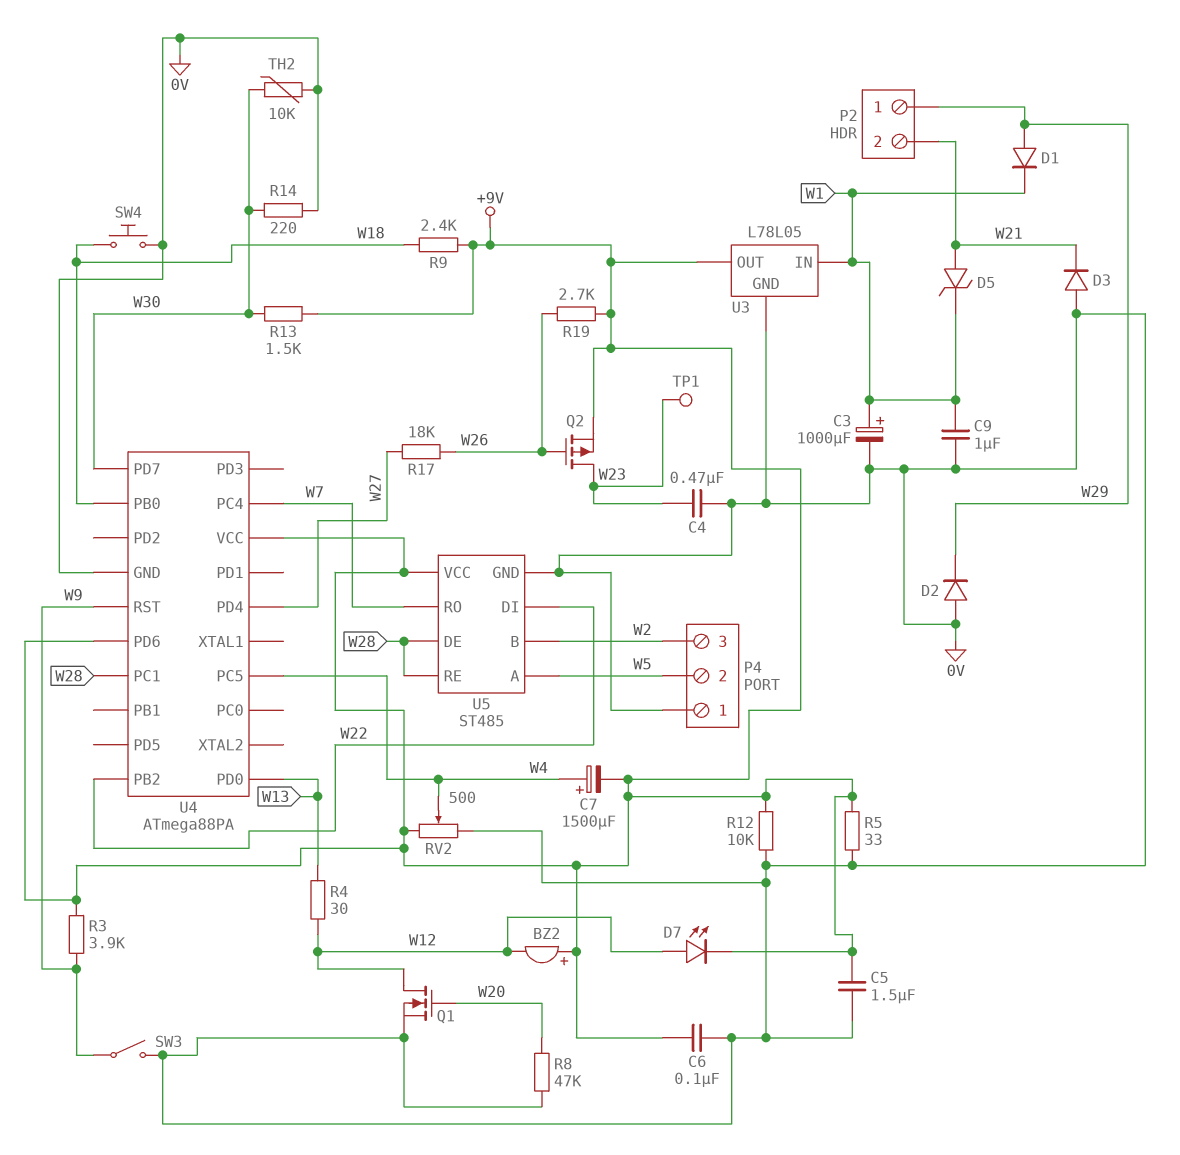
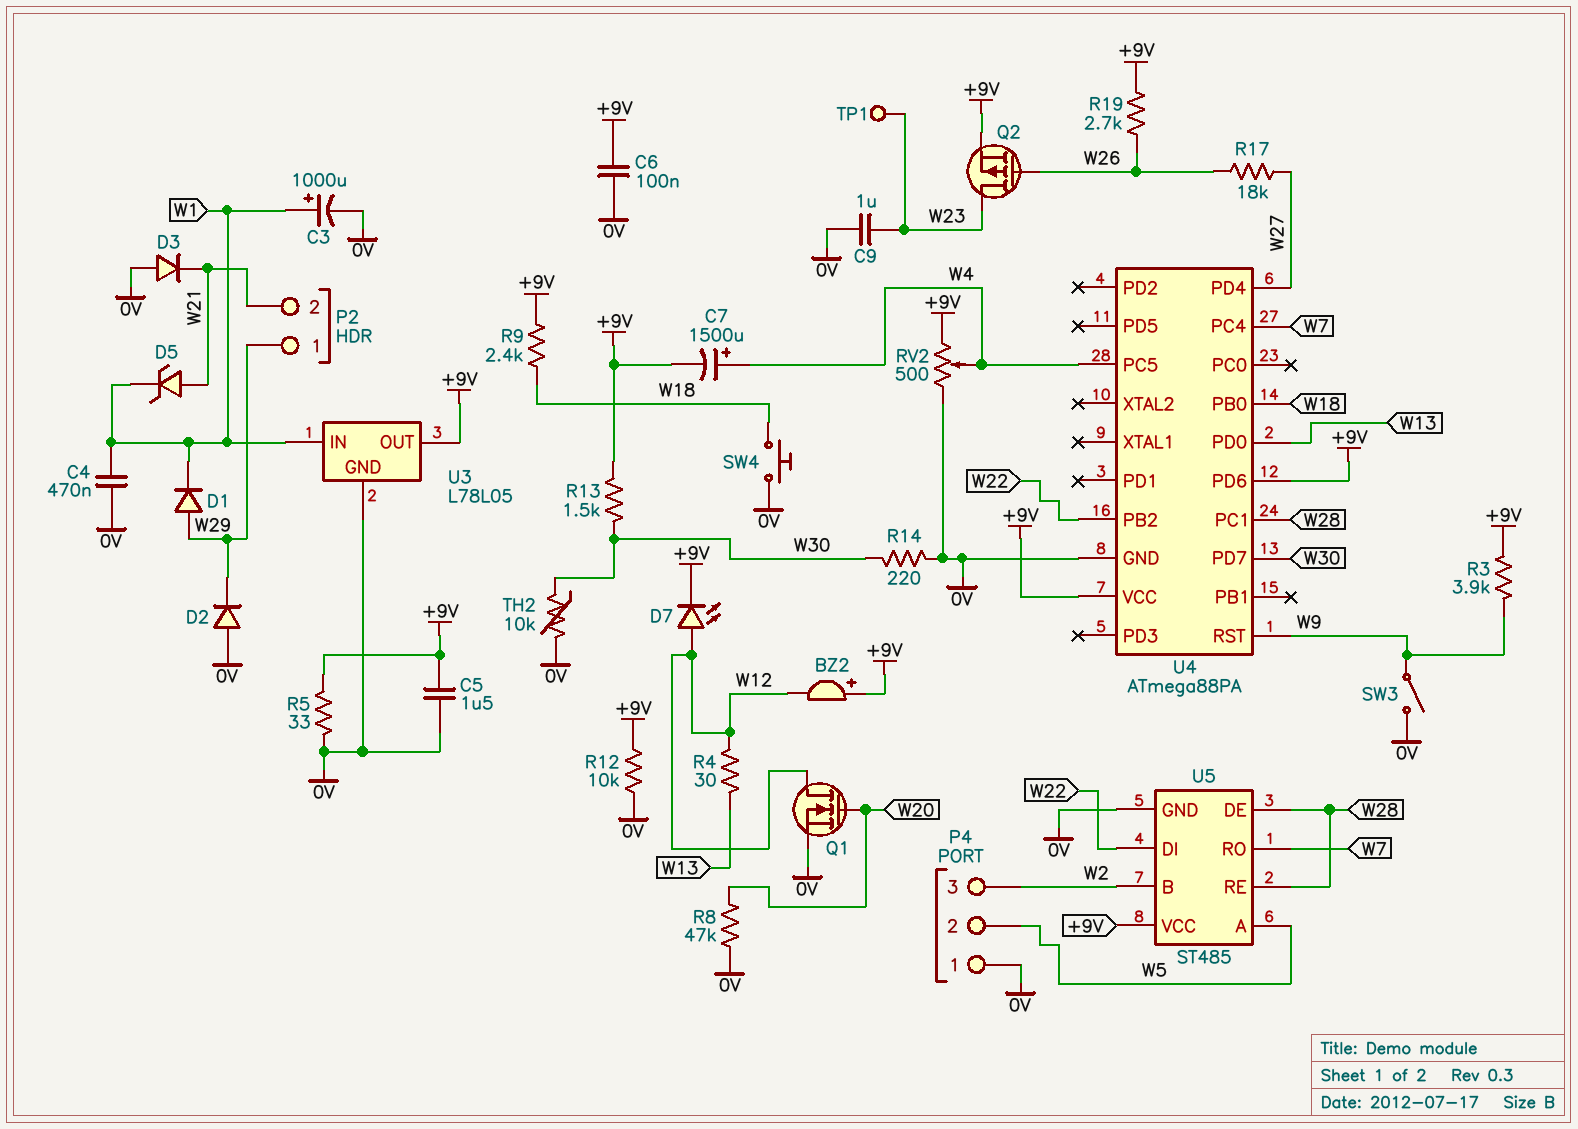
C4: 470nF (0V, W23) -> 470nF (0V, W1)
C9: 1uF (0V, W1) -> 1uF (0V, W23)

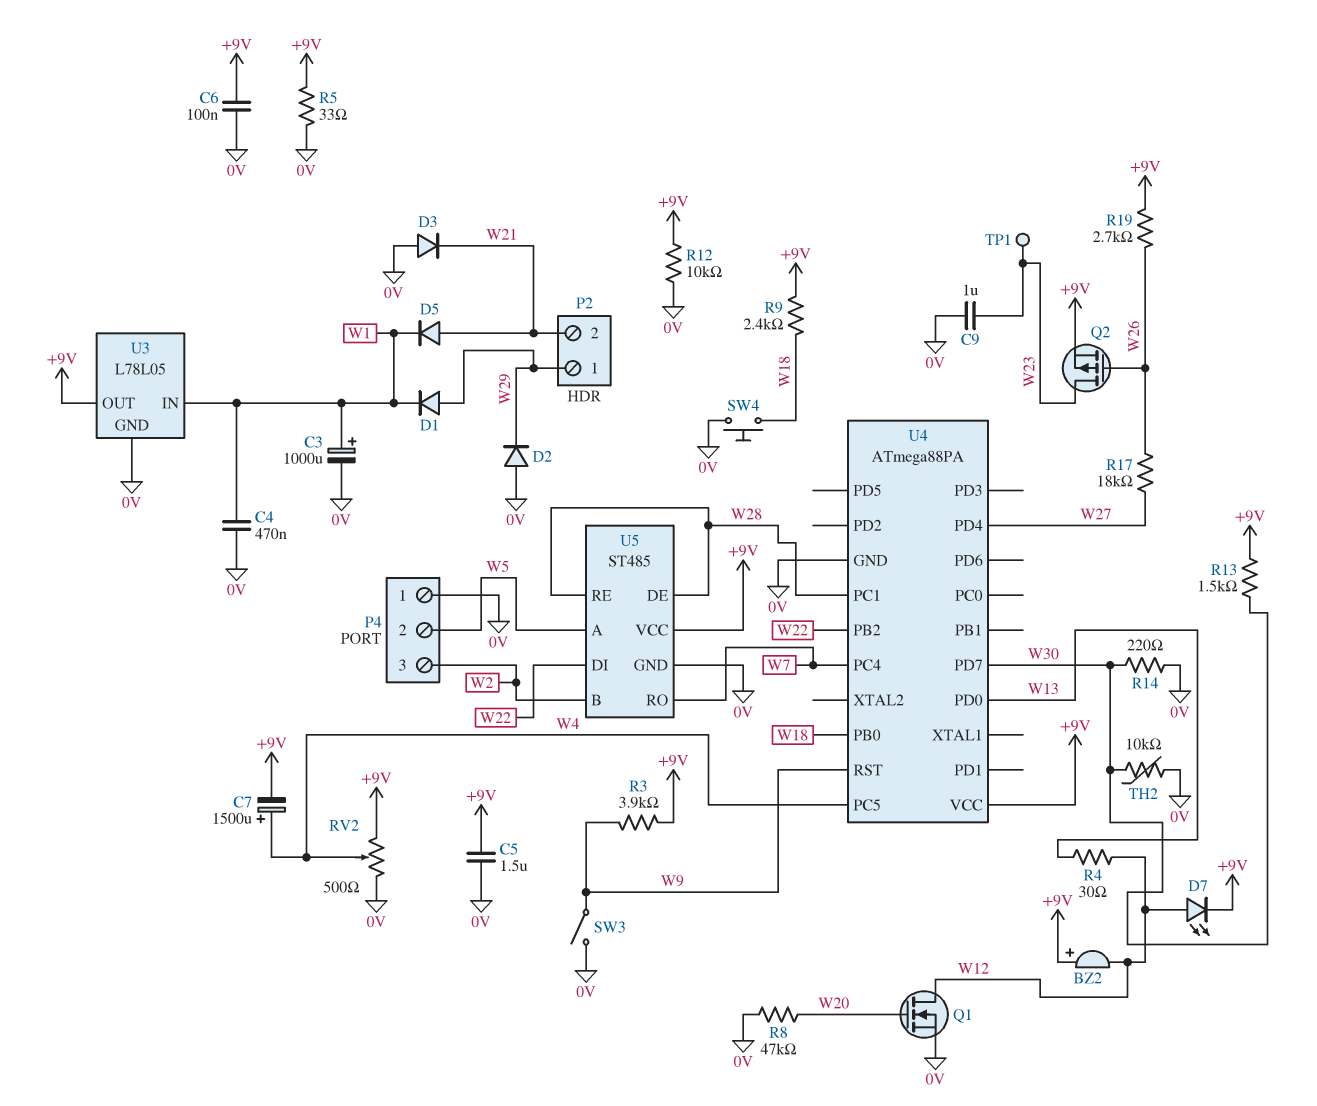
D5: zener (A W21, K W1) -> diode (A W21, K W1)
U4 pin PD6: +9V -> none

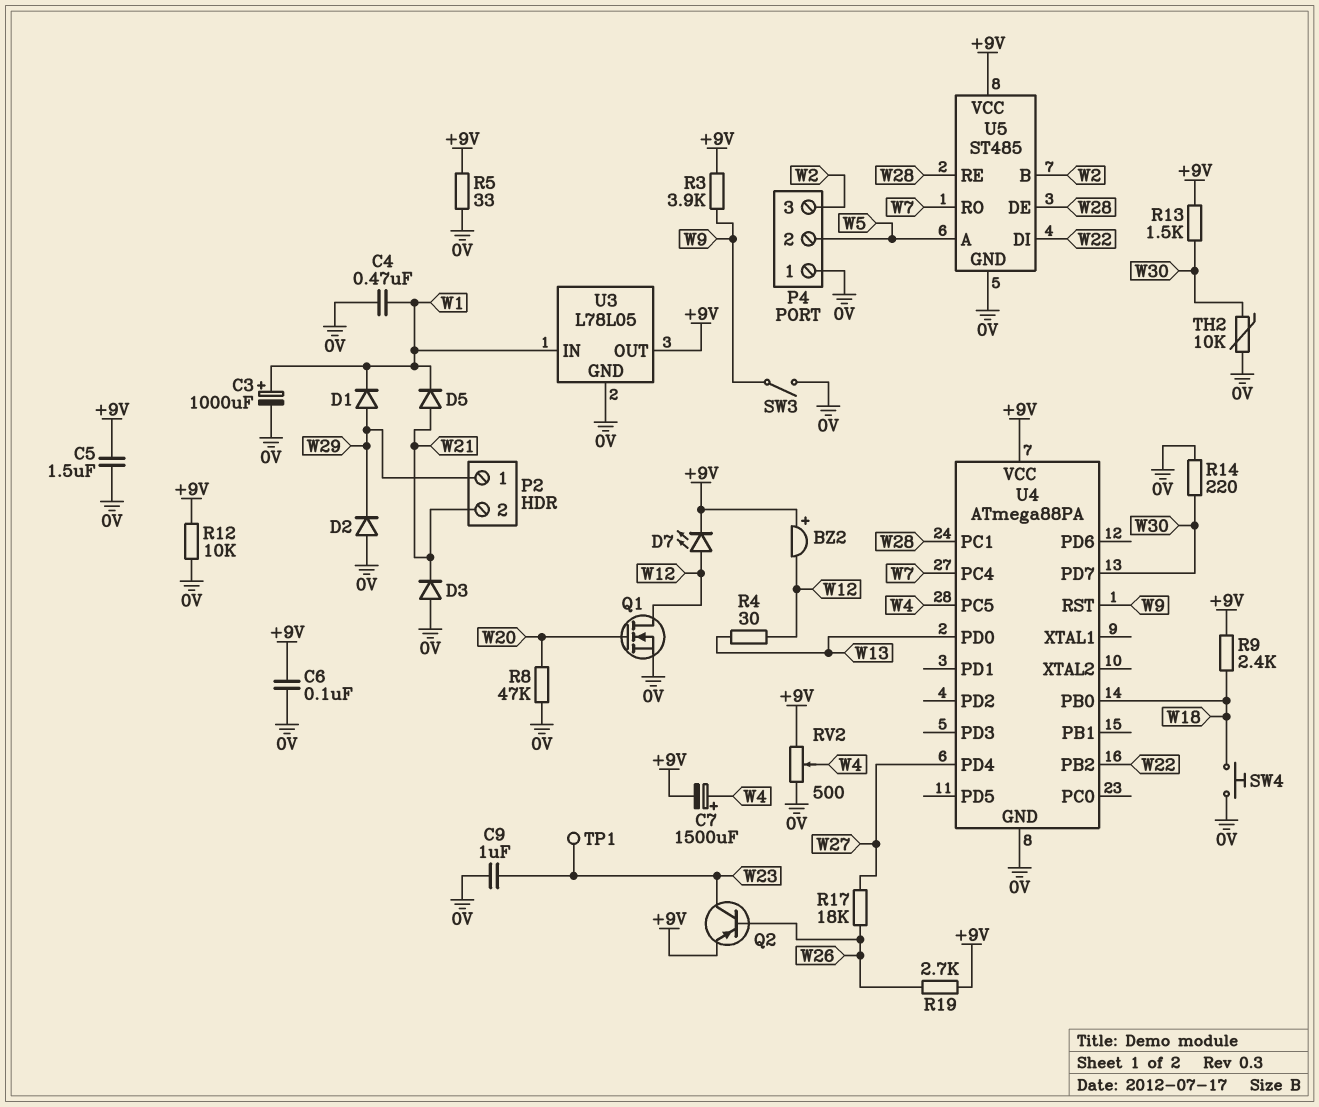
Q2: PMOS (G W26, D W23, S +9V) -> PNP (B W26, C W23, E +9V)

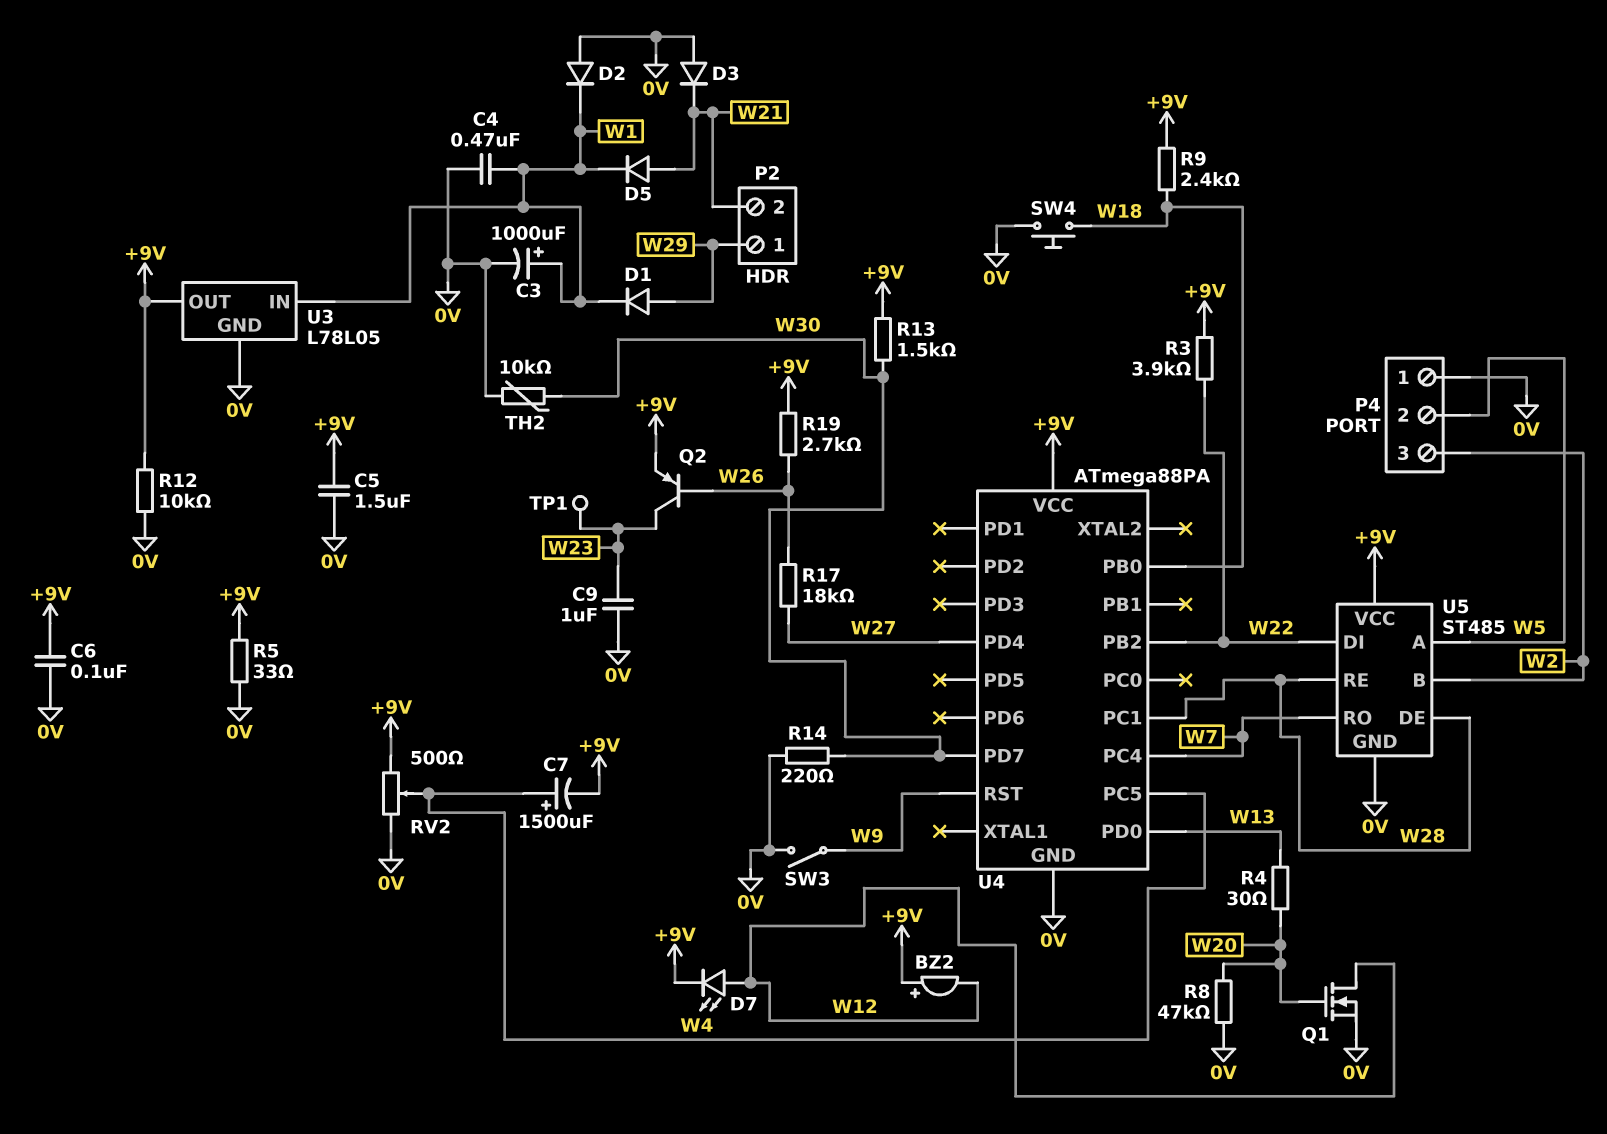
D2: diode (A 0V, K W29) -> diode (A 0V, K W1)
R3: 3.9k (+9V, W9) -> 3.9k (+9V, W22)
R4: 30 (W12, W13) -> 30 (W13, W20)

